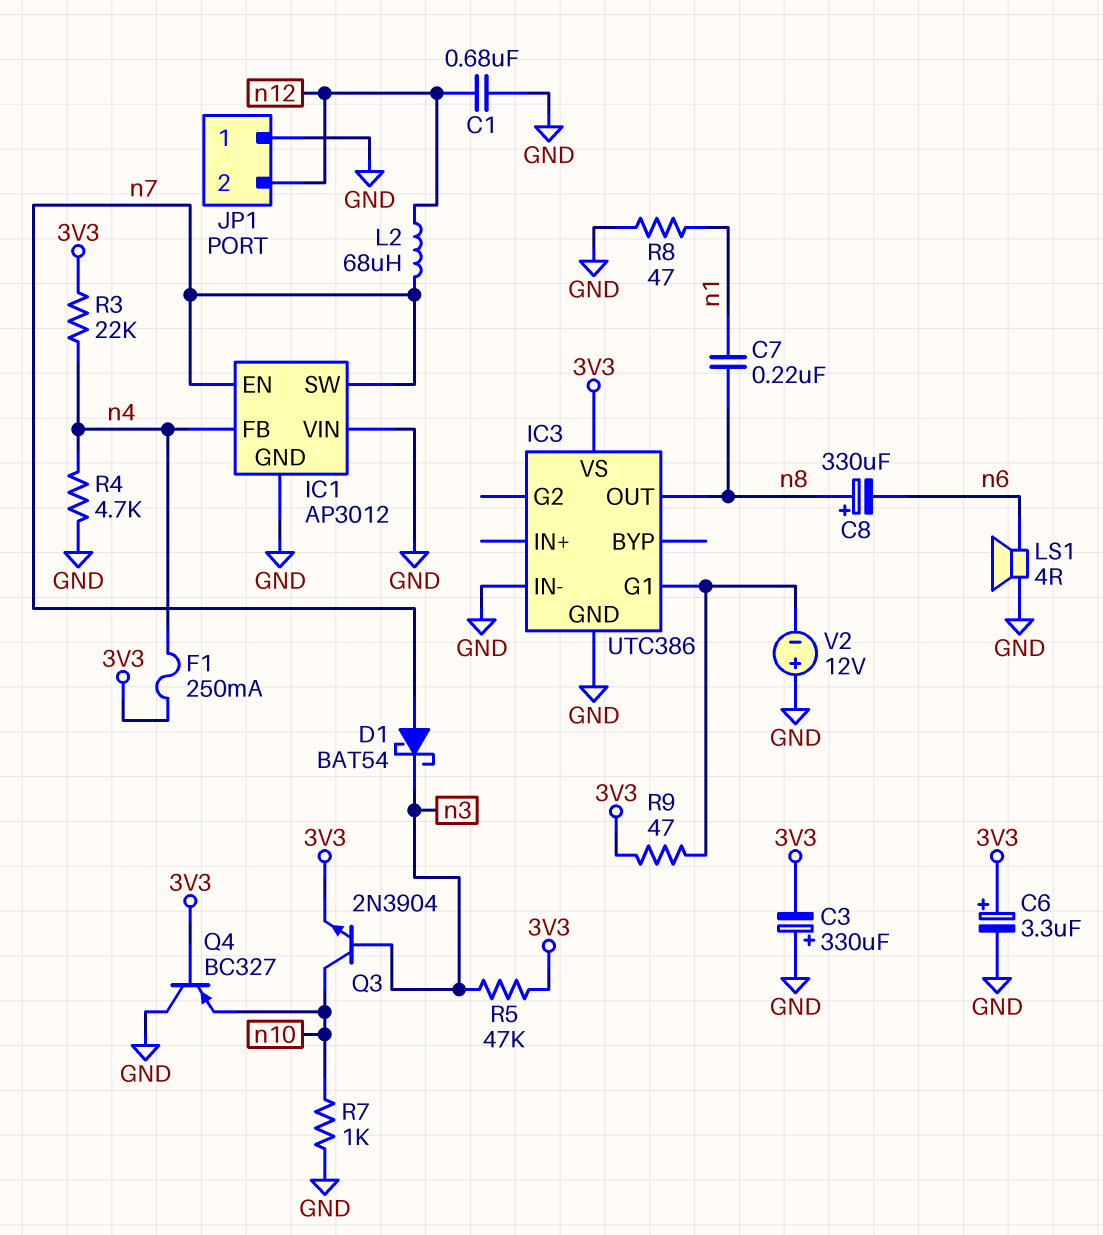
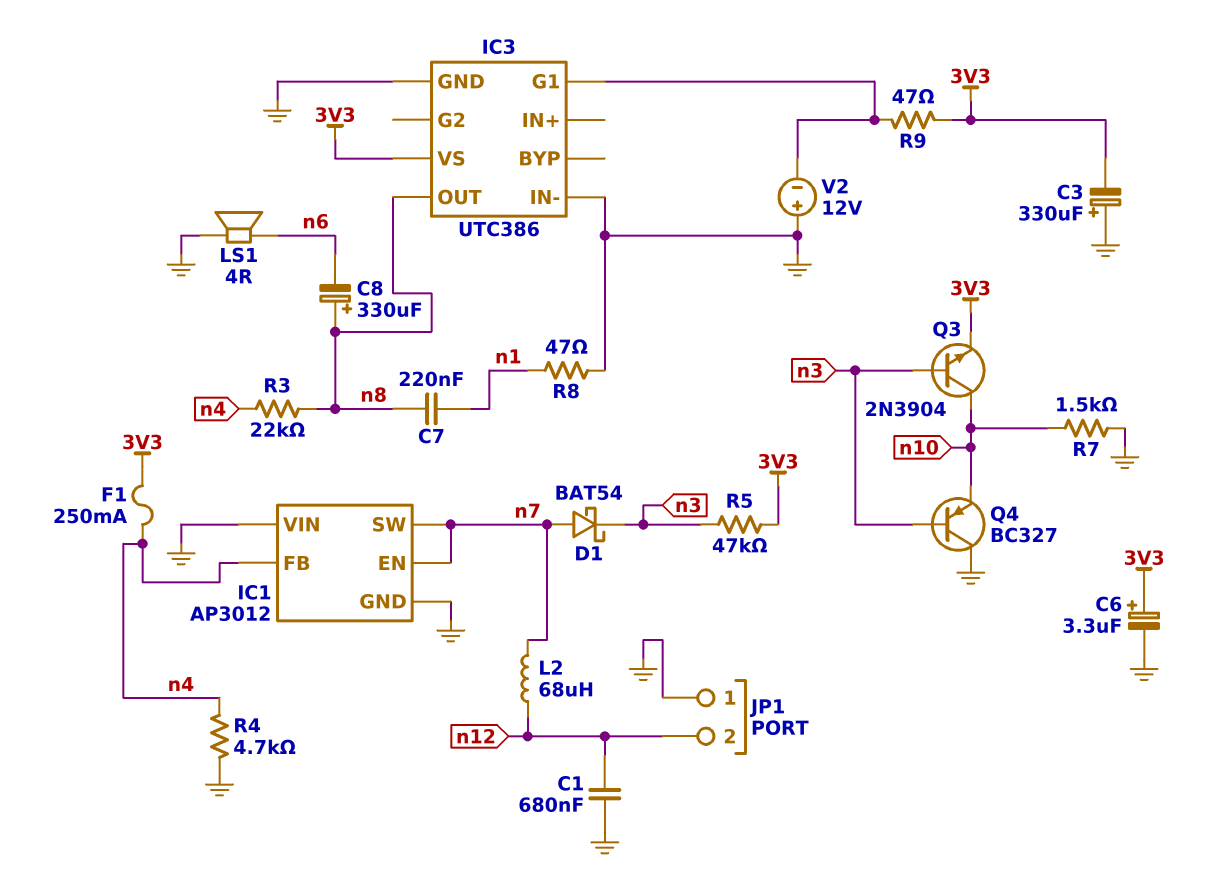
Q4: PNP BC327 (B 3V3, C GND, E n10) -> PNP BC327 (B n3, C GND, E n10)
R3: 22k (3V3, n4) -> 22k (n4, n8)
R7: 1k (GND, n10) -> 1.5k (GND, n10)

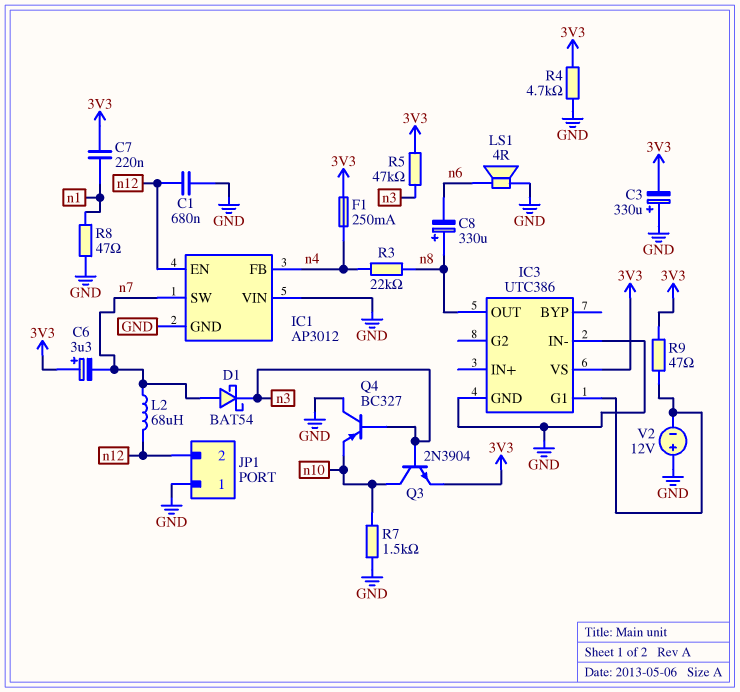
C6: 3.3uF (plus 3V3, minus GND) -> 3.3uF (plus 3V3, minus n7)
C7: 220nF (n1, n8) -> 220nF (3V3, n1)
IC1 pin EN: n7 -> n12
R4: 4.7k (GND, n4) -> 4.7k (3V3, GND)

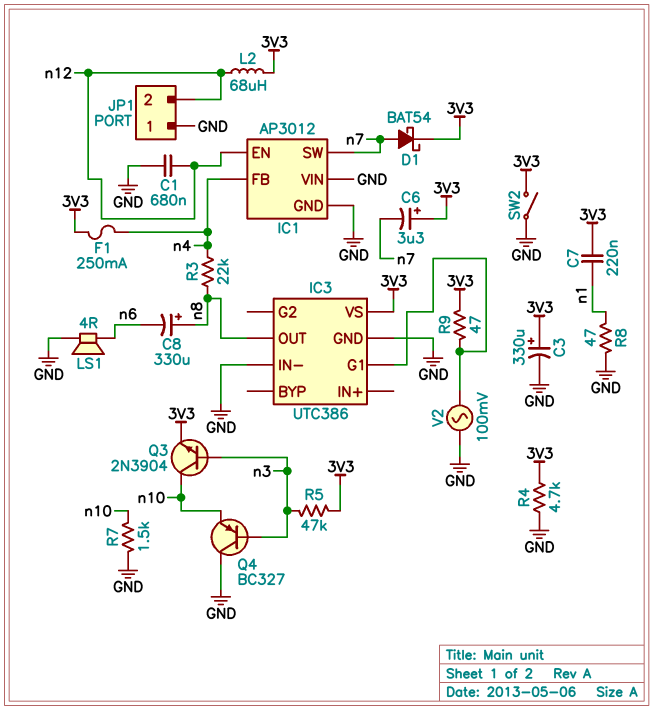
C3: 330uF (plus GND, minus 3V3) -> 330uF (plus 3V3, minus GND)
D1: schottky BAT54 (A n7, K n3) -> schottky BAT54 (A n7, K 3V3)
L2: 68uH (n7, n12) -> 68uH (3V3, n12)
SW2: none -> switch (3V3, GND)
V2: 12V (plus GND, minus IC3/G1) -> AC 100mV (GND, IC3/G1)

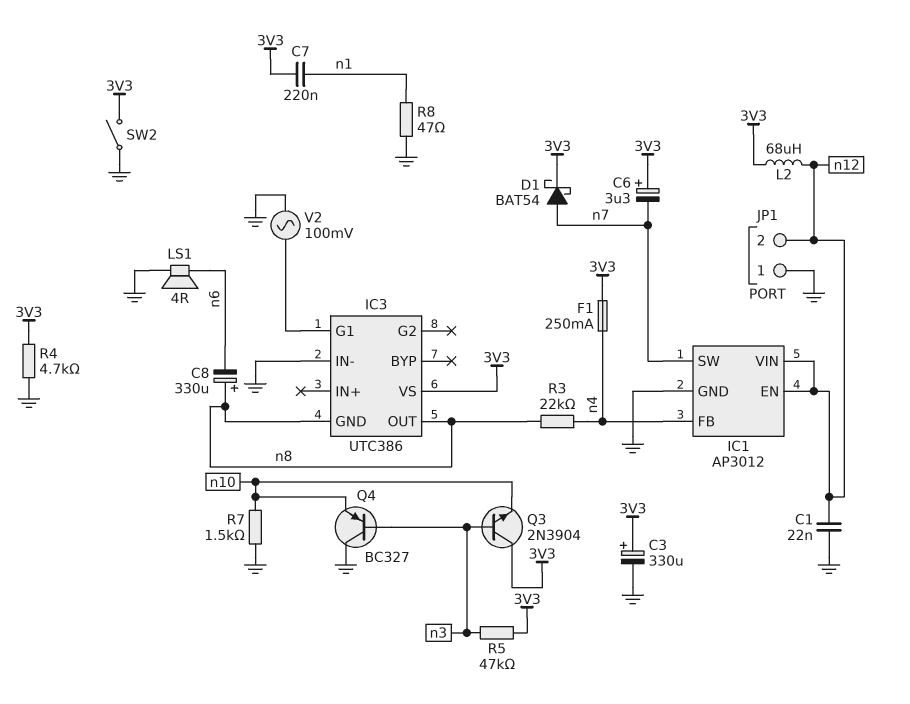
C1: 680nF (GND, n12) -> 22nF (GND, n12)
IC1 pin VIN: GND -> n12
IC3 pin GND: GND -> n8
Q3: NPN 2N3904 (B n3, C n10, E 3V3) -> NPN 2N3904 (B n3, C 3V3, E n10)
R9: 47 (3V3, IC3/G1) -> none

